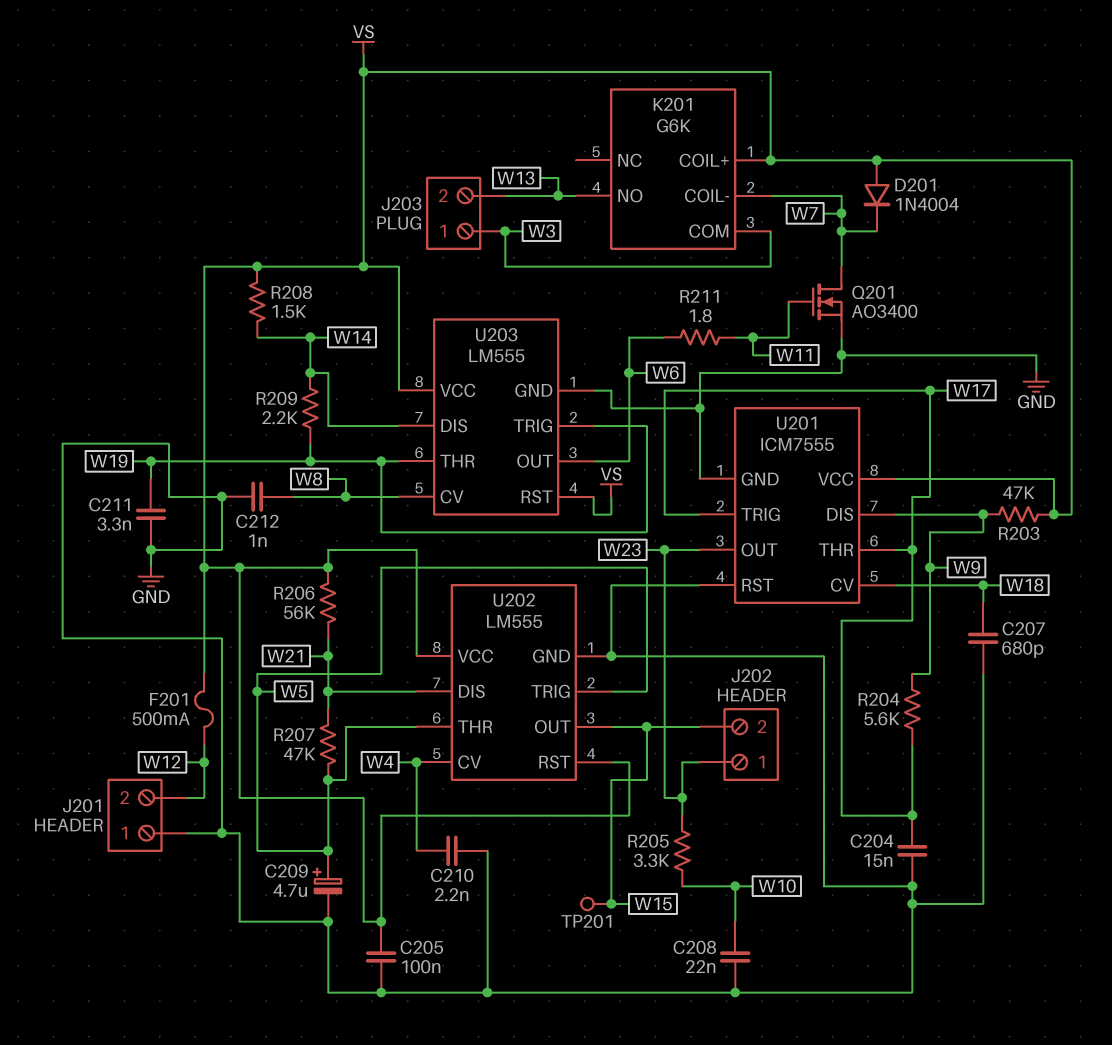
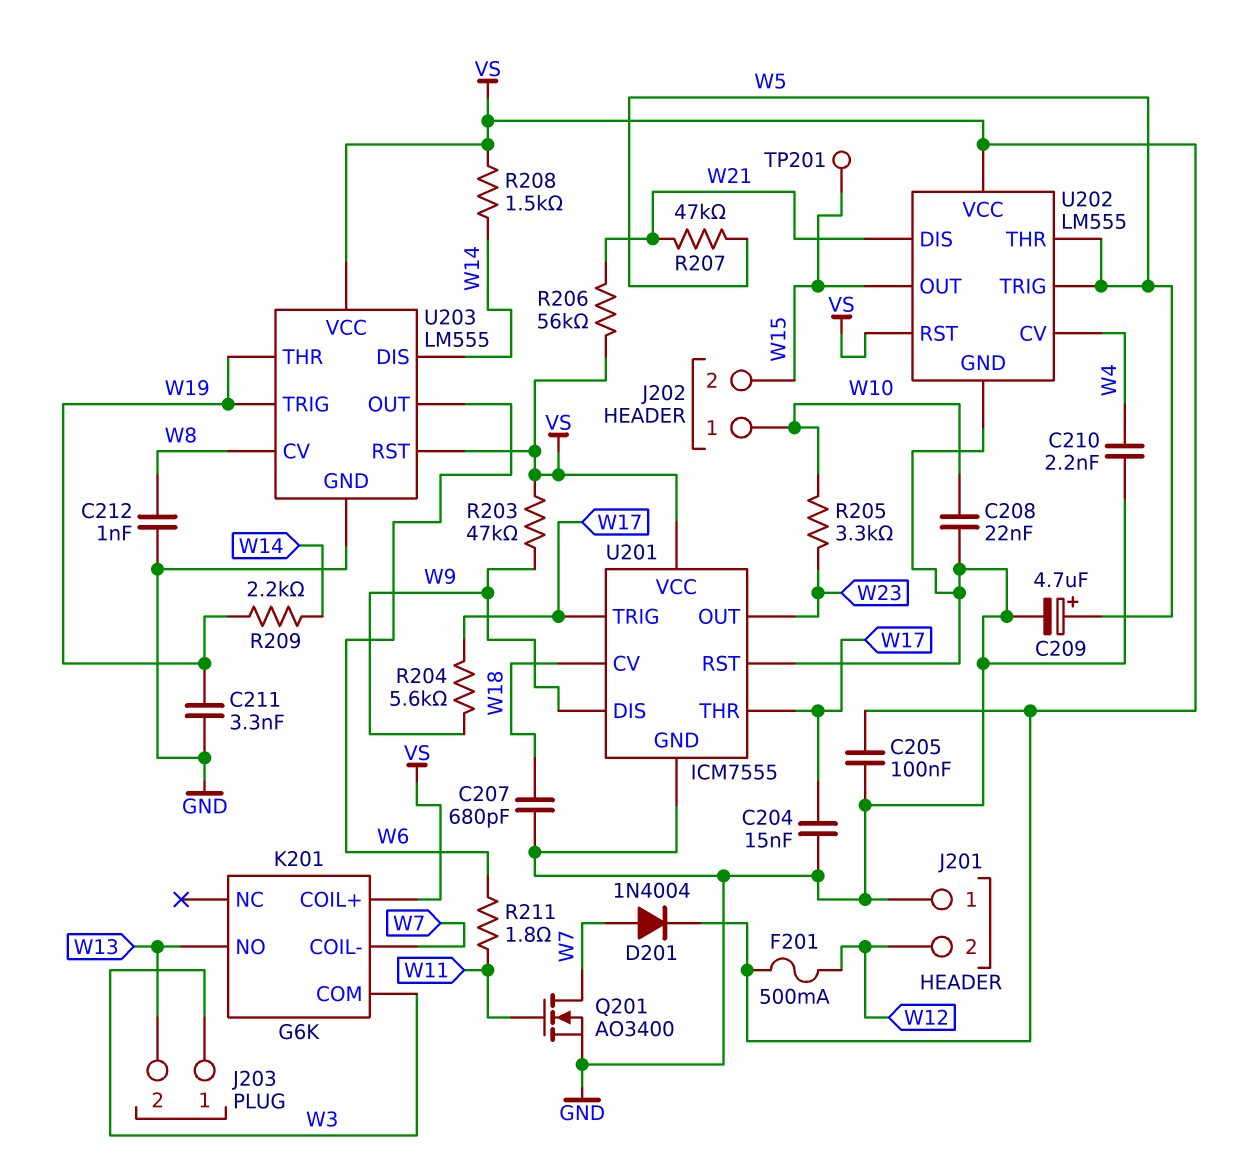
D201: diode 1N4004 (A VS, K W7) -> diode 1N4004 (A W7, K VS)
J202 pin 1: W23 -> W10

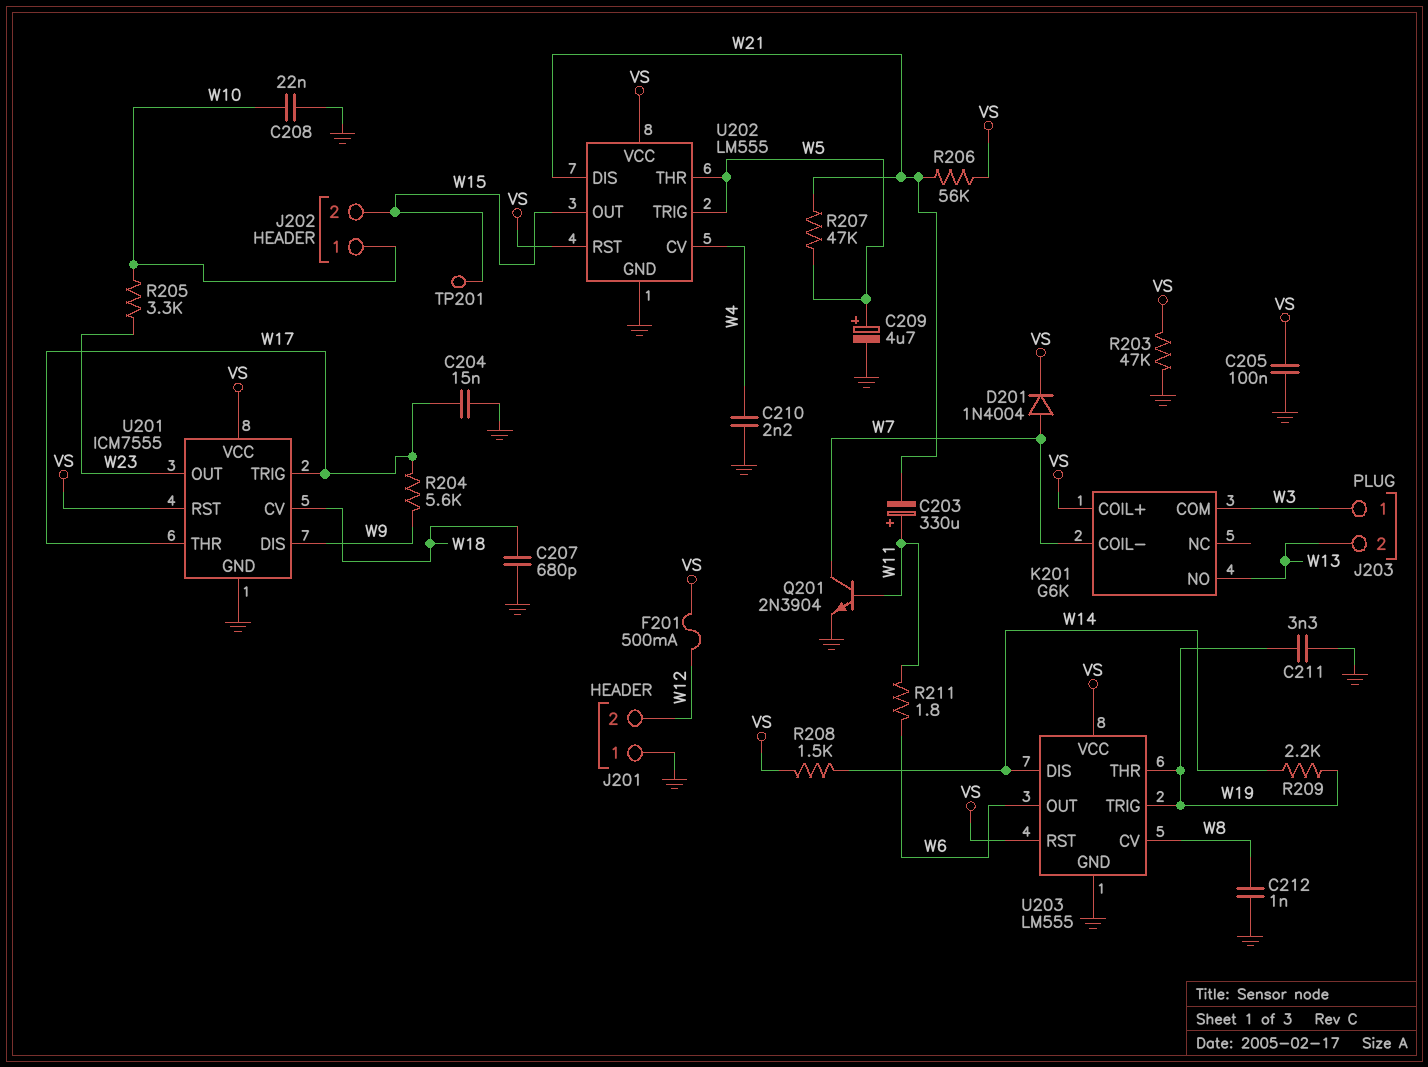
C203: none -> 330uF (plus W11, minus W21)
Q201: NMOS AO3400 (G W11, D W7, S GND) -> NPN 2N3904 (B W11, C W7, E GND)
R203: 47k (VS, W9) -> 47k (GND, VS)
U201 pin RST: GND -> VS

